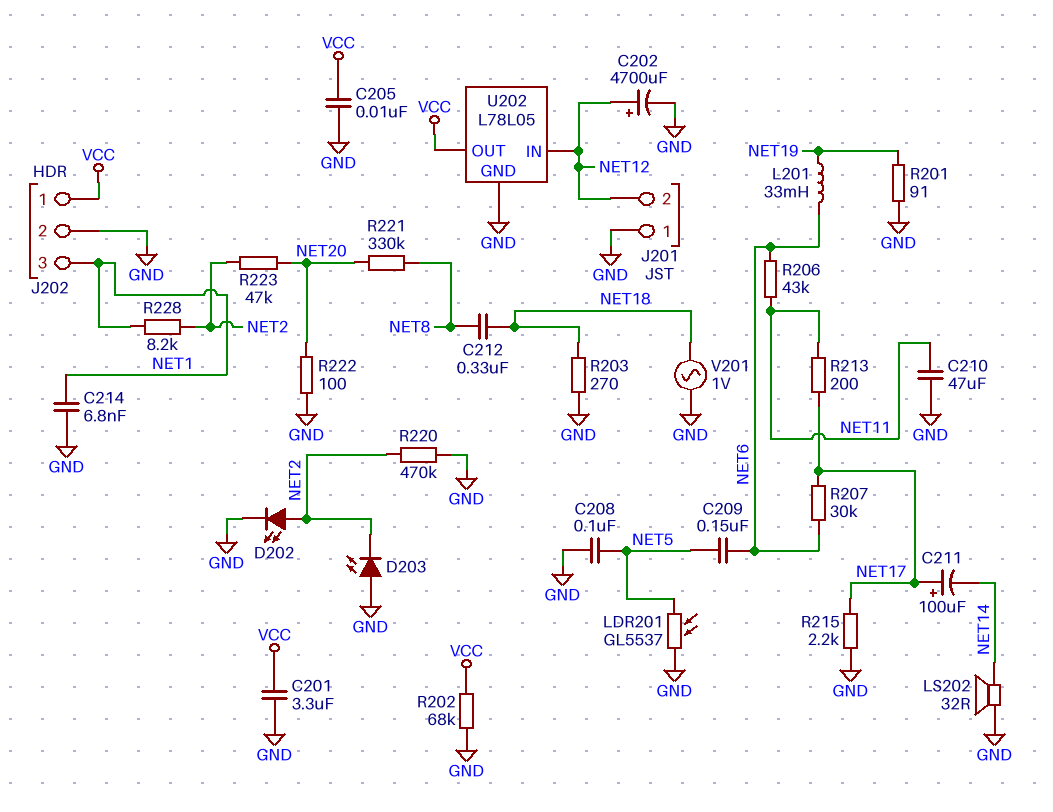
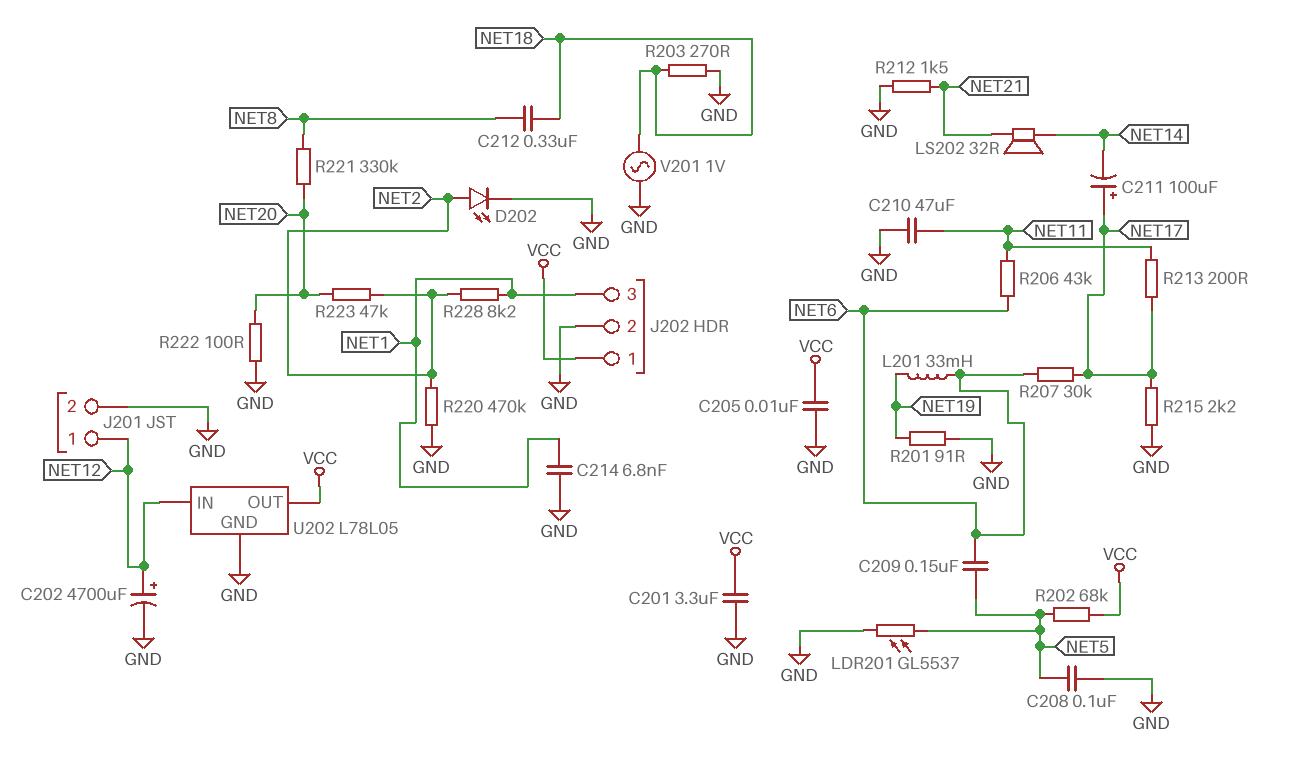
D203: LED (A GND, K NET2) -> none
J201 pin 1: GND -> NET12
J201 pin 2: NET12 -> GND
LS202: speaker 32R (GND, NET14) -> speaker 32R (NET14, NET21)
R202: 68k (GND, VCC) -> 68k (NET5, VCC)
R212: none -> 1.5k (GND, NET21)

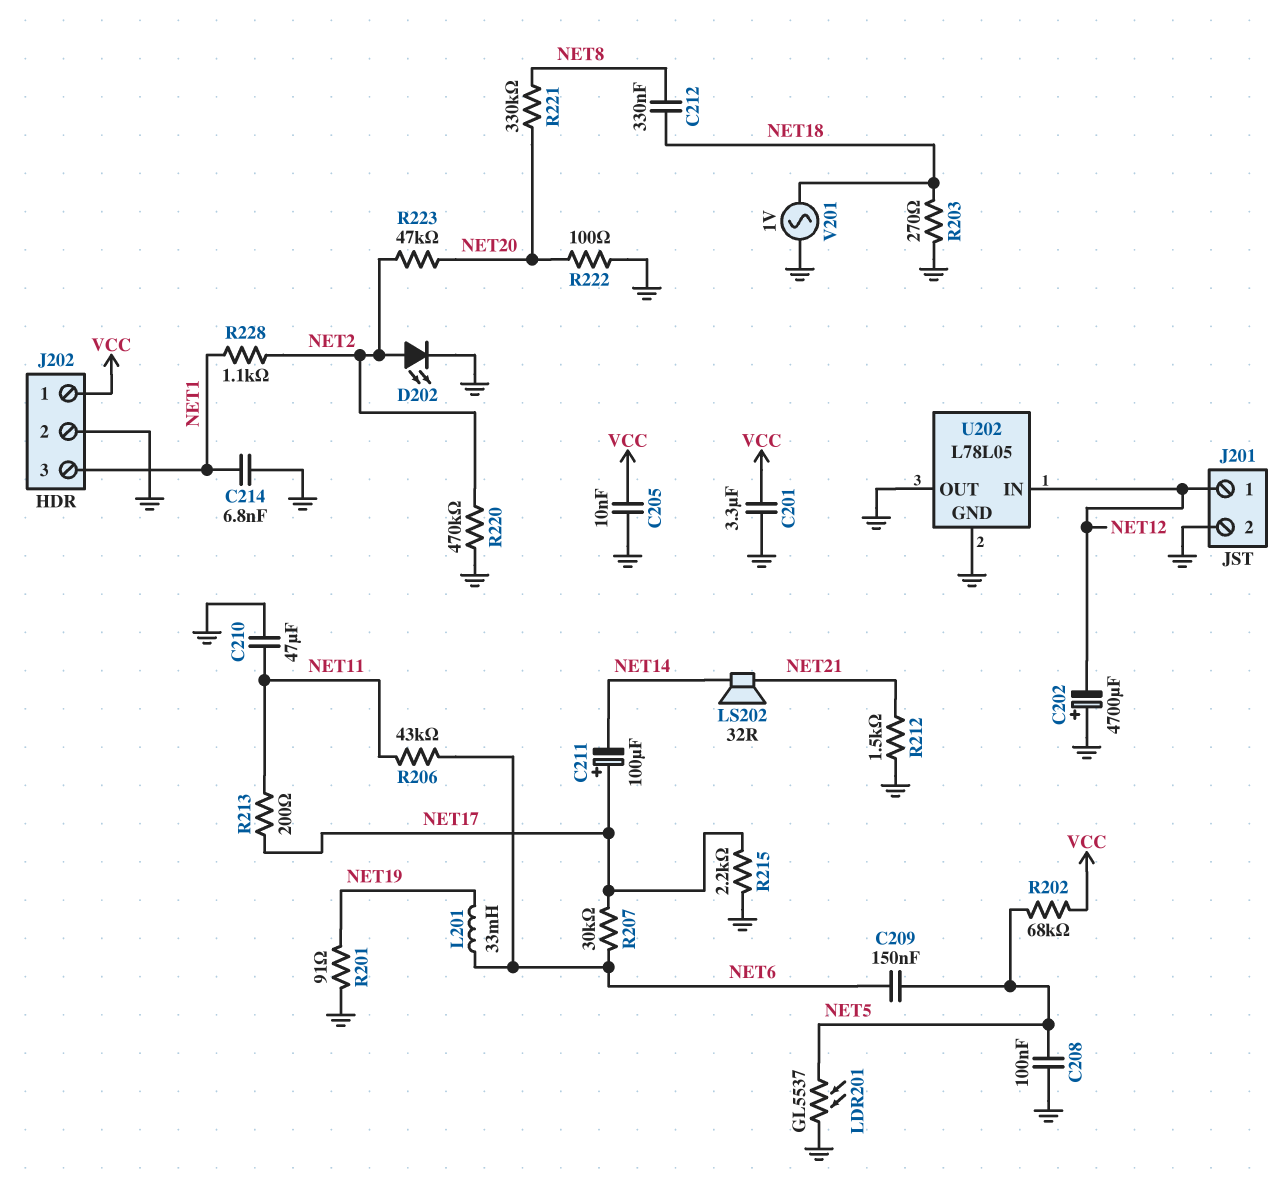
C202: 4700uF (plus NET12, minus GND) -> 4700uF (plus GND, minus NET12)
R228: 8.2k (NET1, NET2) -> 1.1k (NET1, NET2)
U202 pin OUT: VCC -> GND

